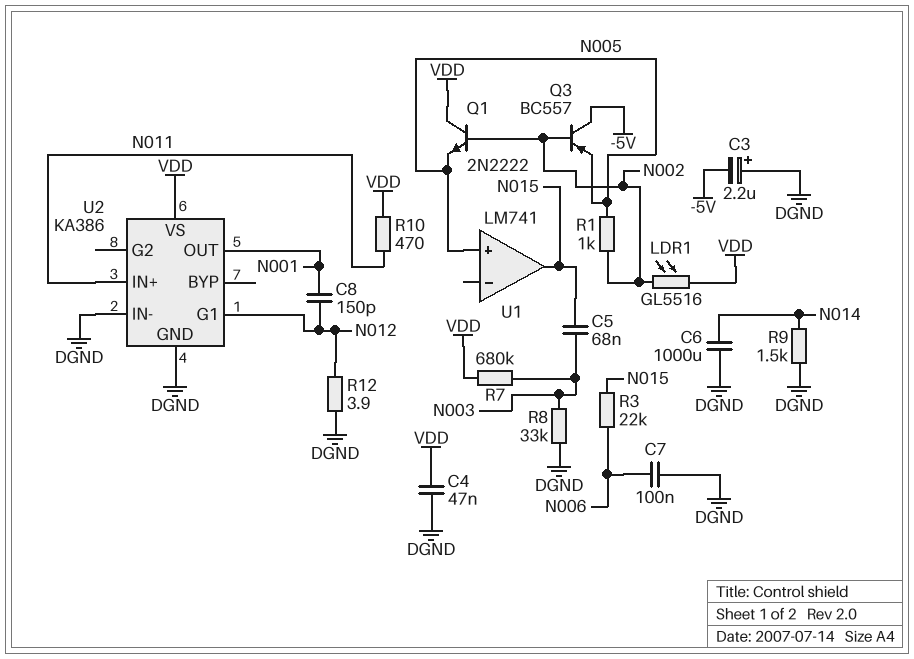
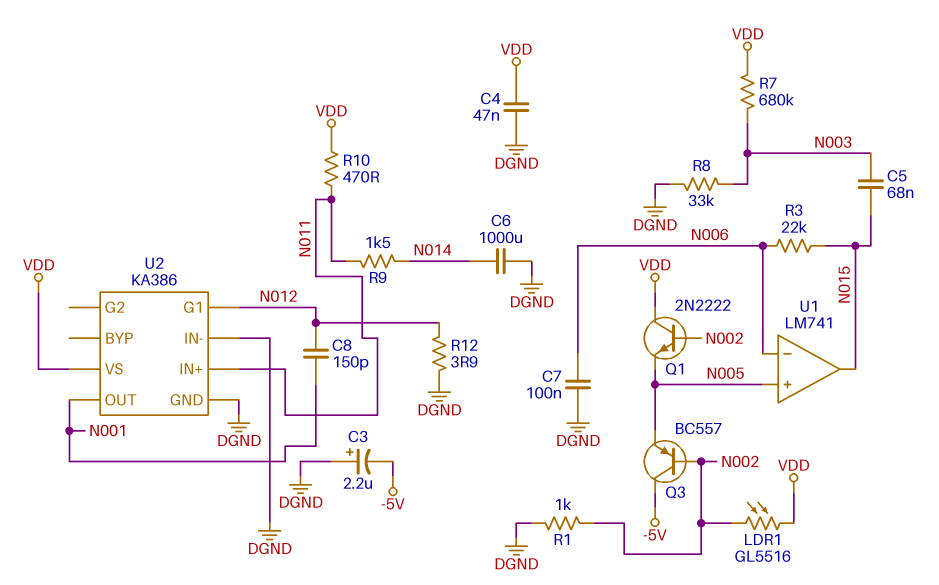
R1: 1k (N002, N005) -> 1k (DGND, N002)
R9: 1.5k (DGND, N014) -> 1.5k (N011, N014)
U1 pin in-: none -> N006

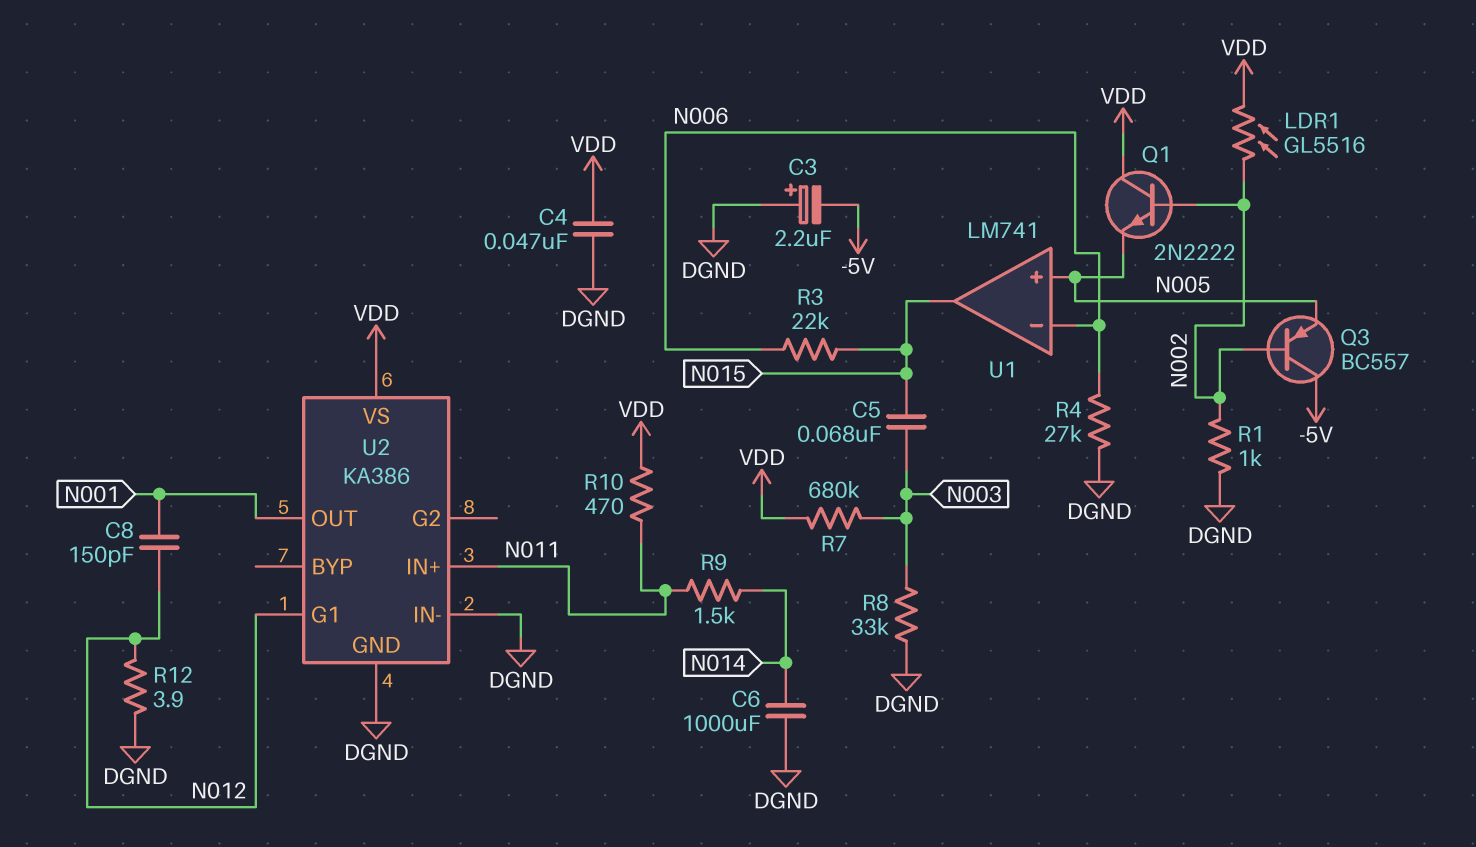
C7: 100nF (DGND, N006) -> none
R4: none -> 27k (DGND, N006)

